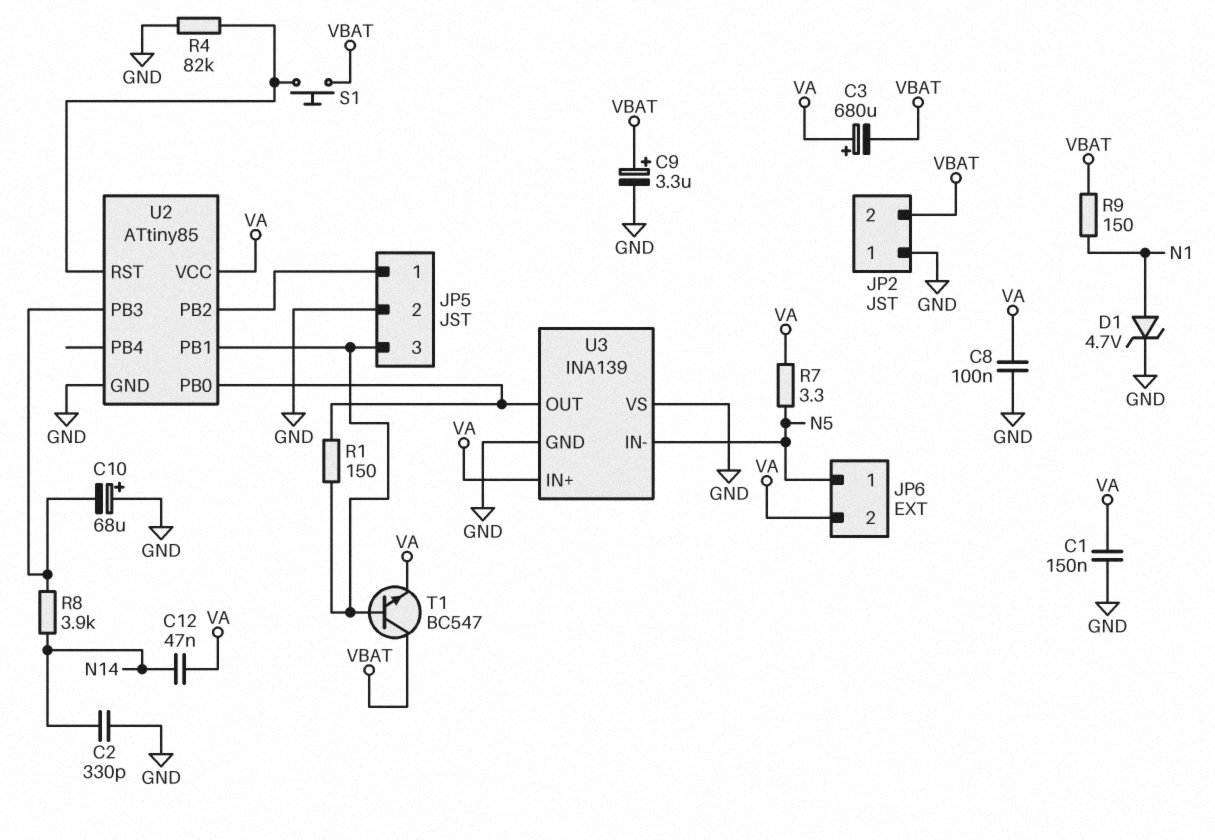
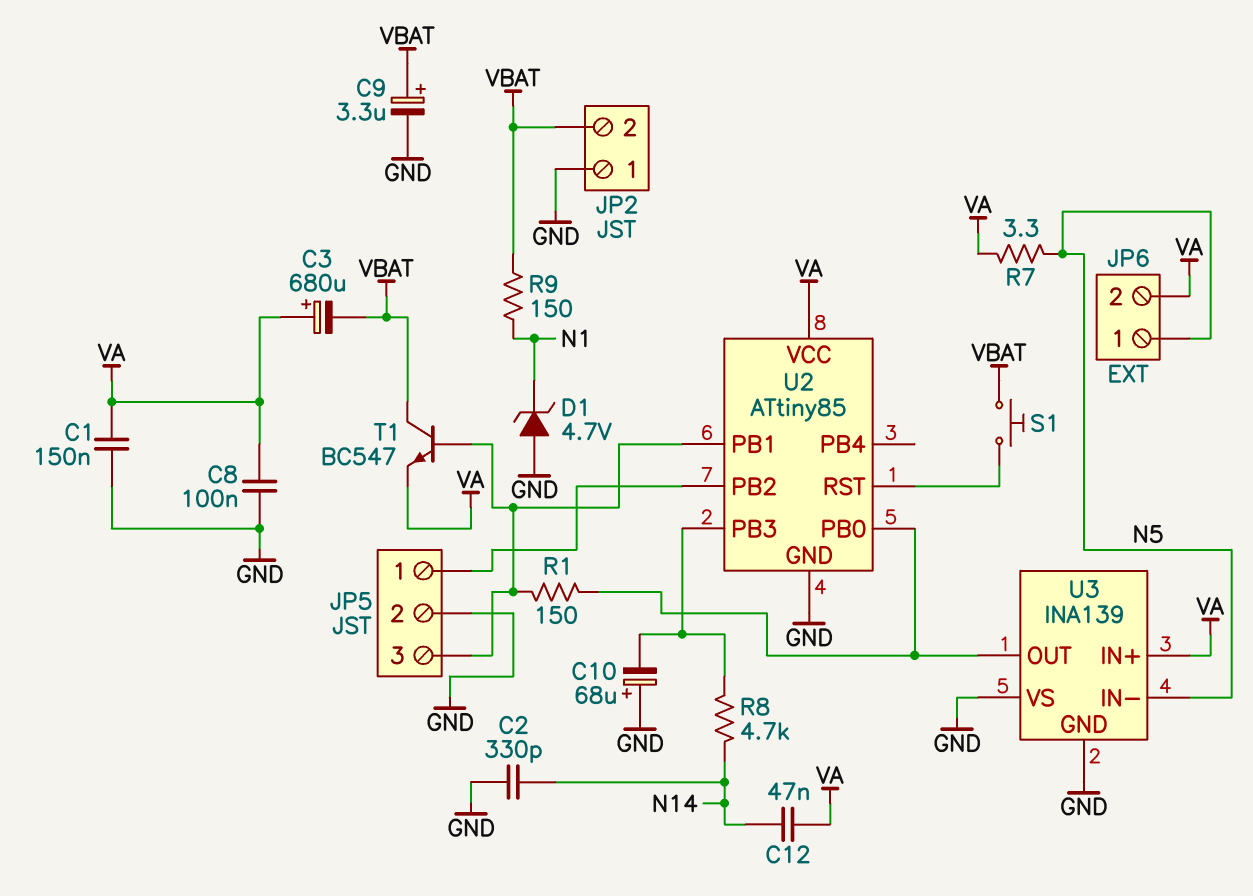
D1: zener 4.7V (A N1, K GND) -> zener 4.7V (A GND, K N1)
R4: 82k (GND, U2/RST) -> none
R8: 3.9k (N14, U2/PB3) -> 4.7k (N14, U2/PB3)

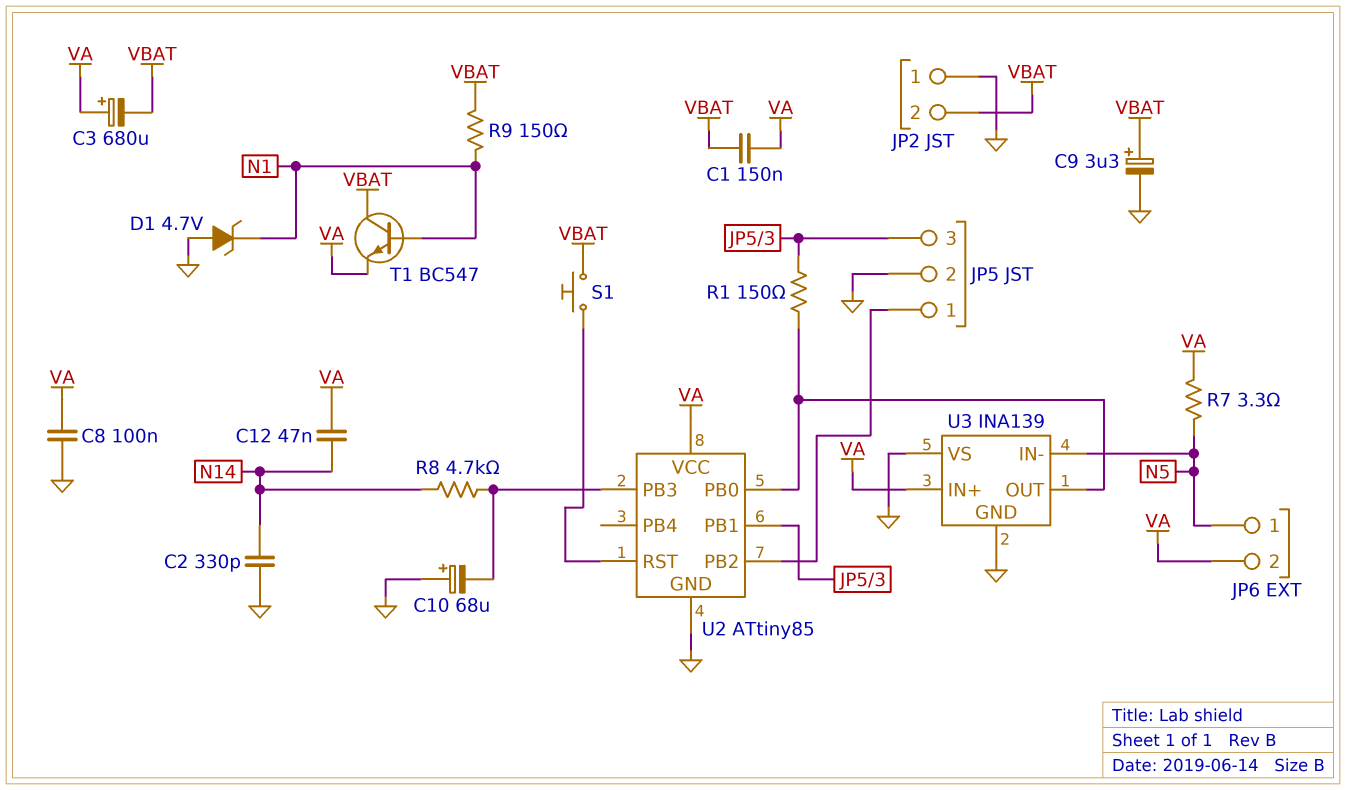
C1: 150nF (GND, VA) -> 150nF (VA, VBAT)
T1: NPN BC547 (B JP5/3, C VBAT, E VA) -> NPN BC547 (B N1, C VBAT, E VA)

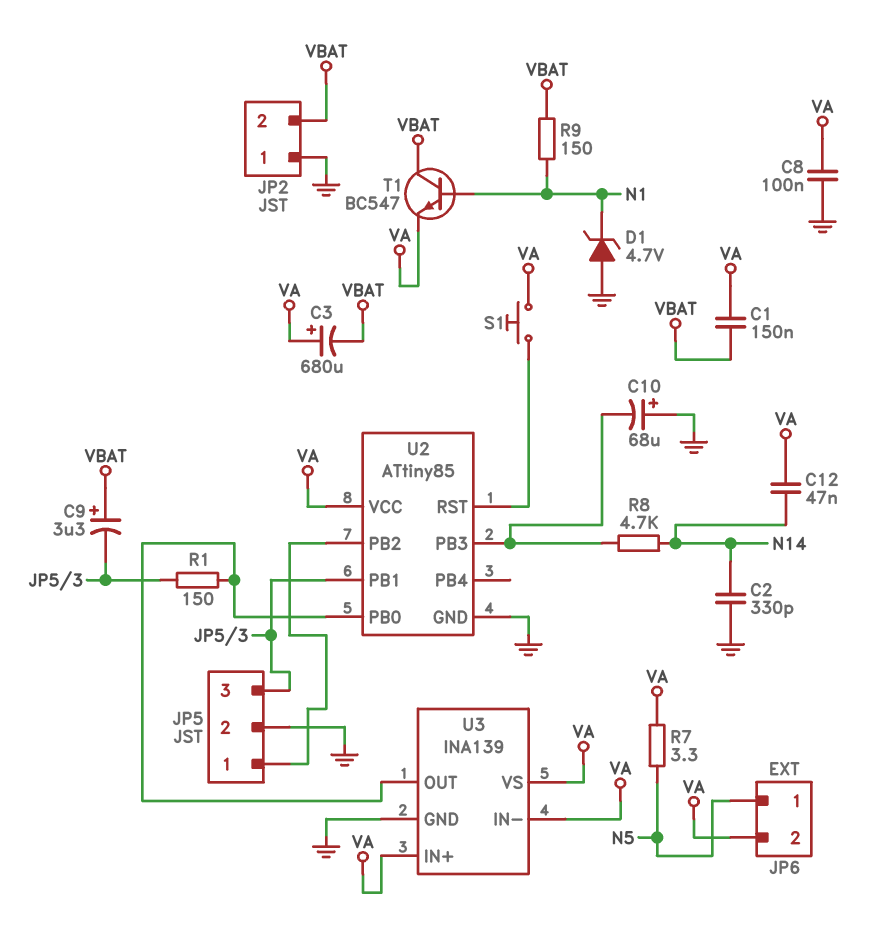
C9: 3.3uF (plus VBAT, minus GND) -> 3.3uF (plus VBAT, minus JP5/3)
S1: button (U2/RST, VBAT) -> button (U2/RST, VA)
U3 pin IN-: N5 -> VA
U3 pin VS: GND -> VA

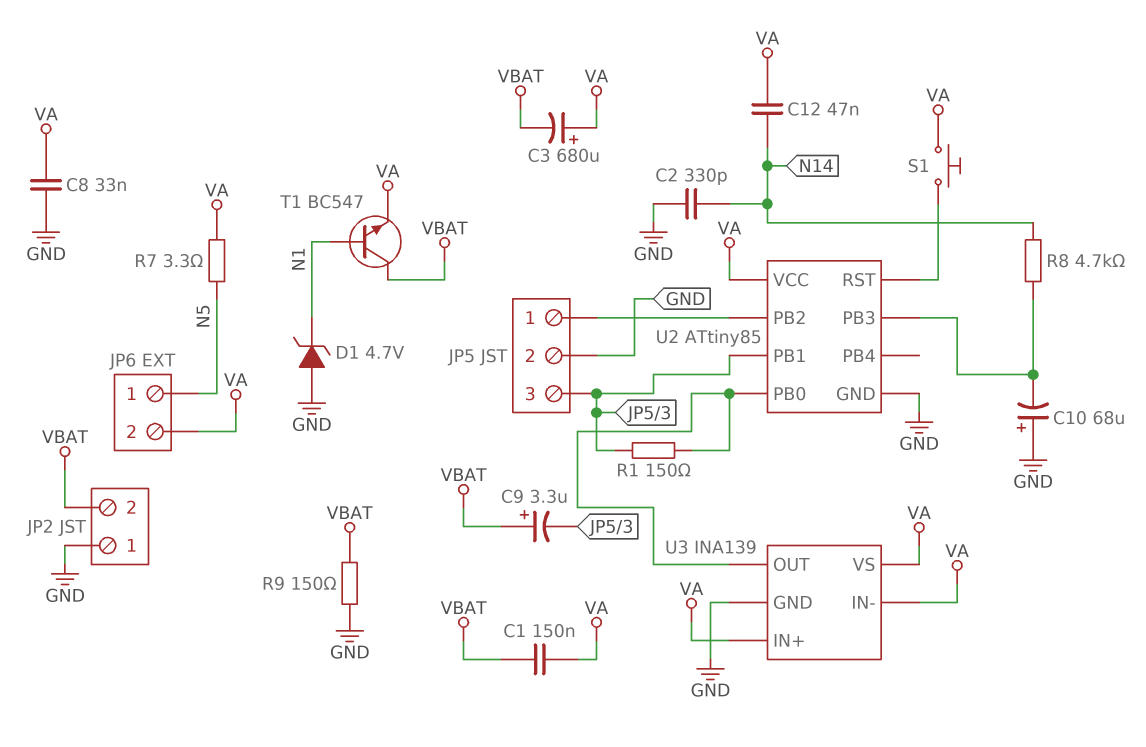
C8: 100nF (GND, VA) -> 33nF (GND, VA)
R9: 150 (N1, VBAT) -> 150 (GND, VBAT)

